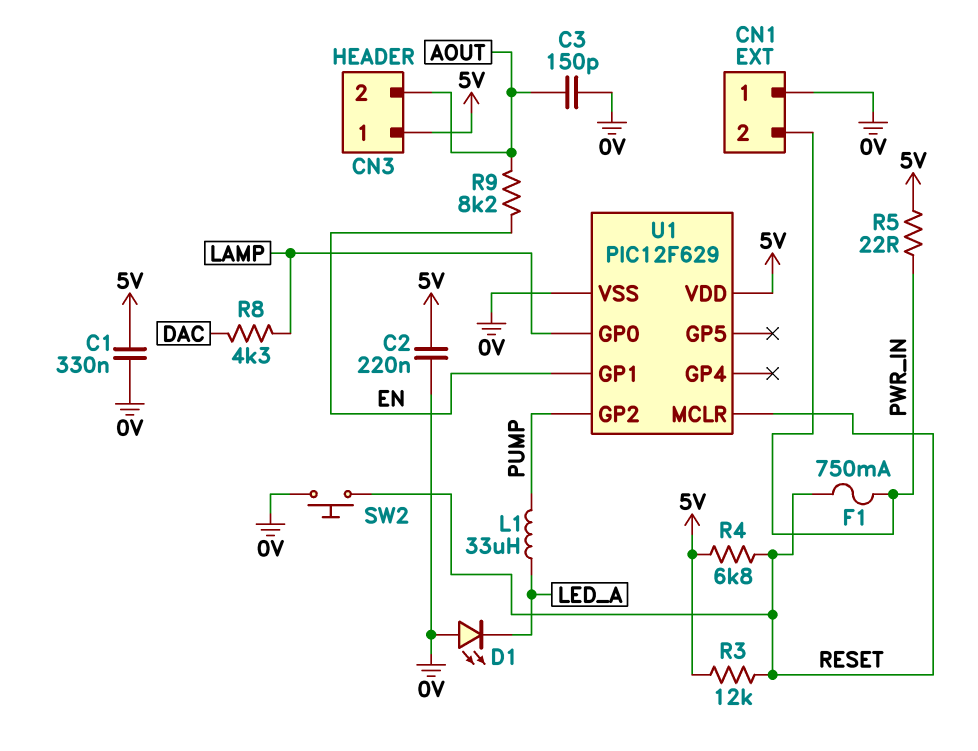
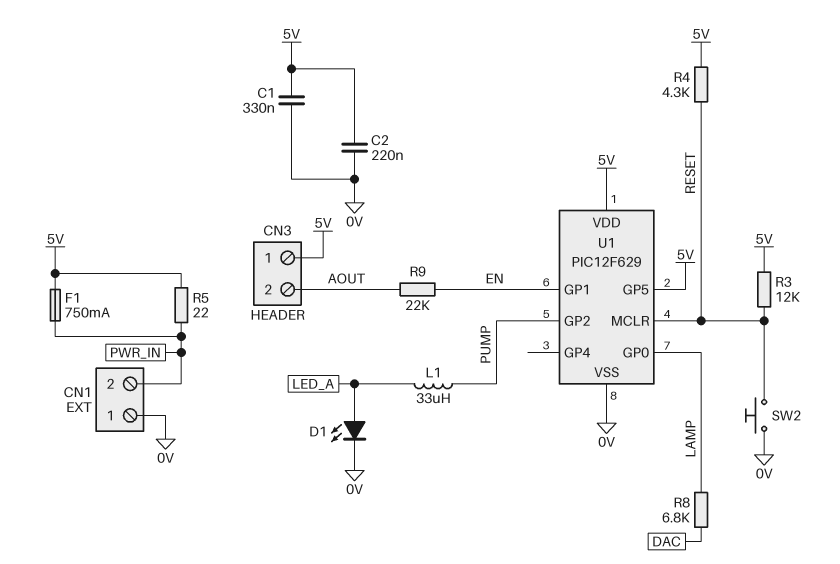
C3: 150pF (0V, AOUT) -> none
D1: LED (A 0V, K LED_A) -> LED (A LED_A, K 0V)
F1: 750mA (PWR_IN, RESET) -> 750mA (5V, PWR_IN)
R4: 6.8k (5V, RESET) -> 4.3k (5V, RESET)
R8: 4.3k (DAC, LAMP) -> 6.8k (DAC, LAMP)
R9: 8.2k (AOUT, EN) -> 22k (AOUT, EN)
U1 pin GP5: none -> 5V

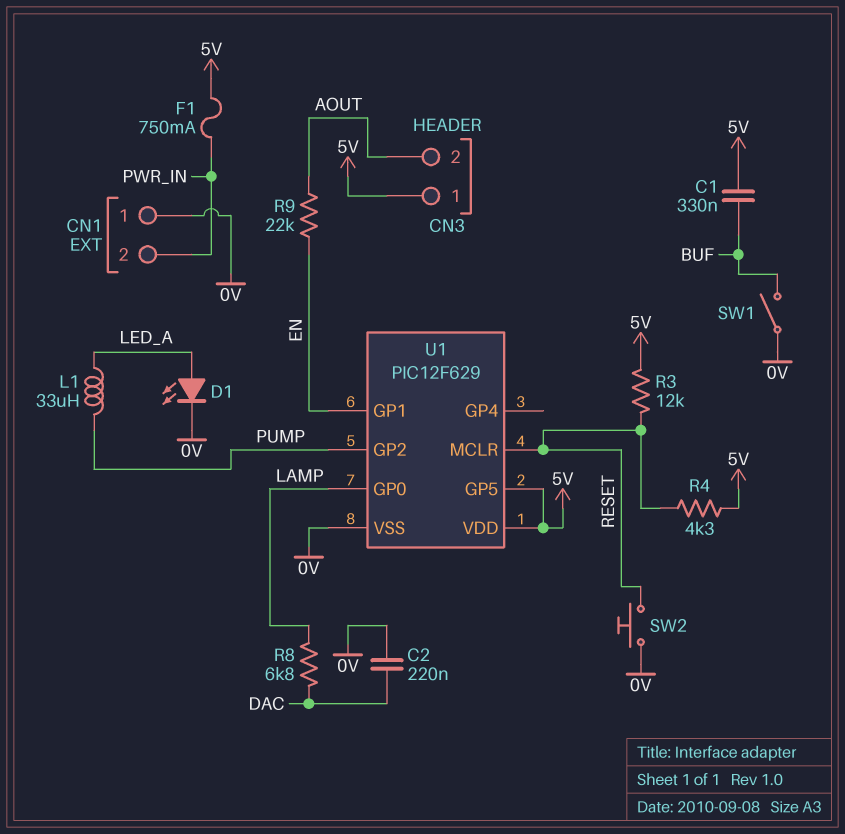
C1: 330nF (0V, 5V) -> 330nF (5V, BUF)
C2: 220nF (0V, 5V) -> 220nF (0V, DAC)
R5: 22 (5V, PWR_IN) -> none
SW1: none -> switch (0V, BUF)

